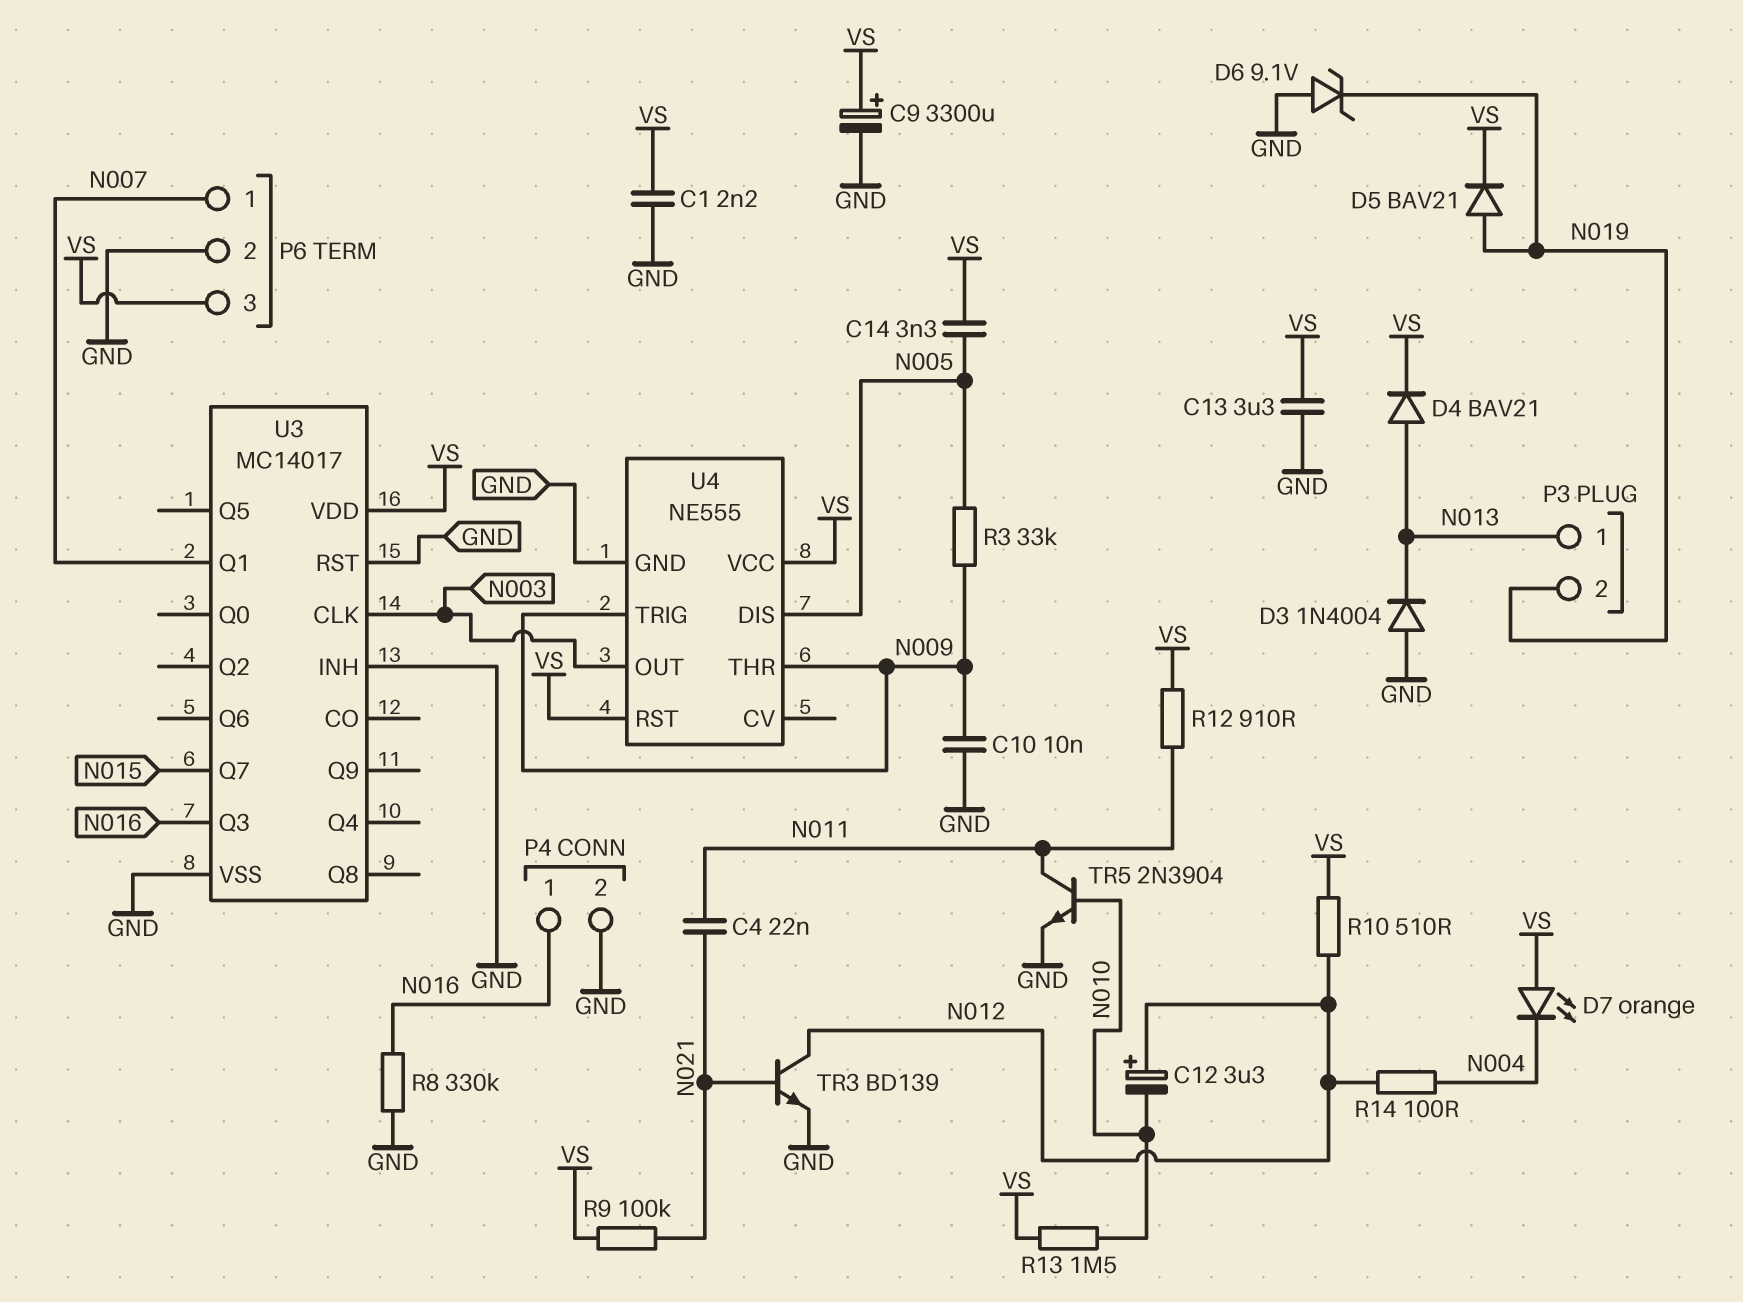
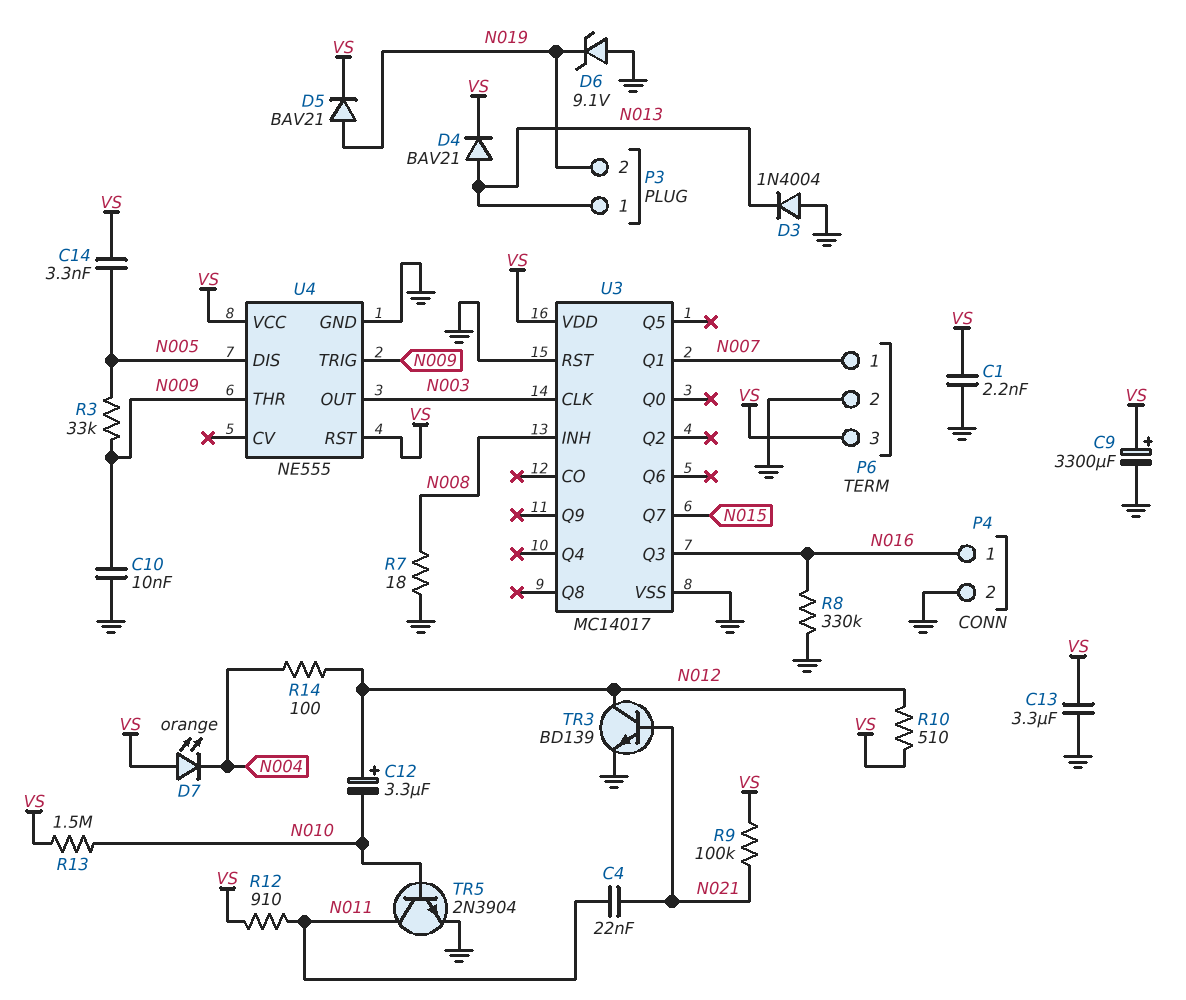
R7: none -> 18 (GND, N008)
U3 pin INH: GND -> N008

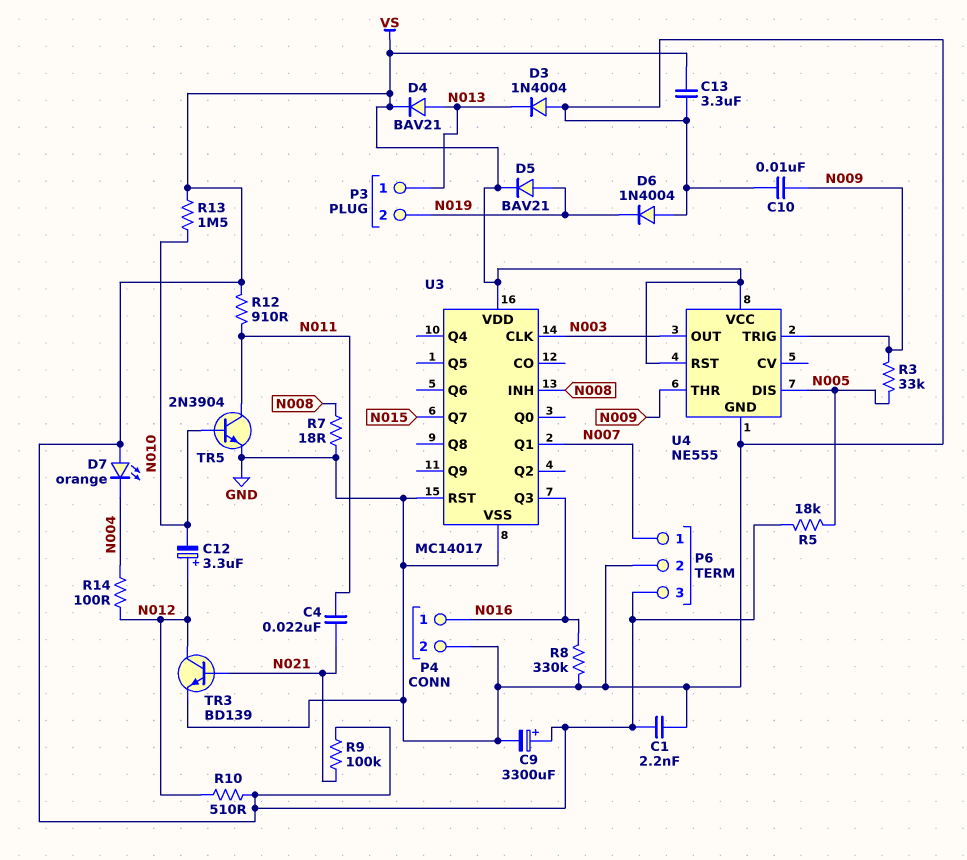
C14: 3.3nF (N005, VS) -> none
D6: zener 9.1V (A GND, K N019) -> diode 1N4004 (A GND, K N019)
R5: none -> 18k (N005, VS)

